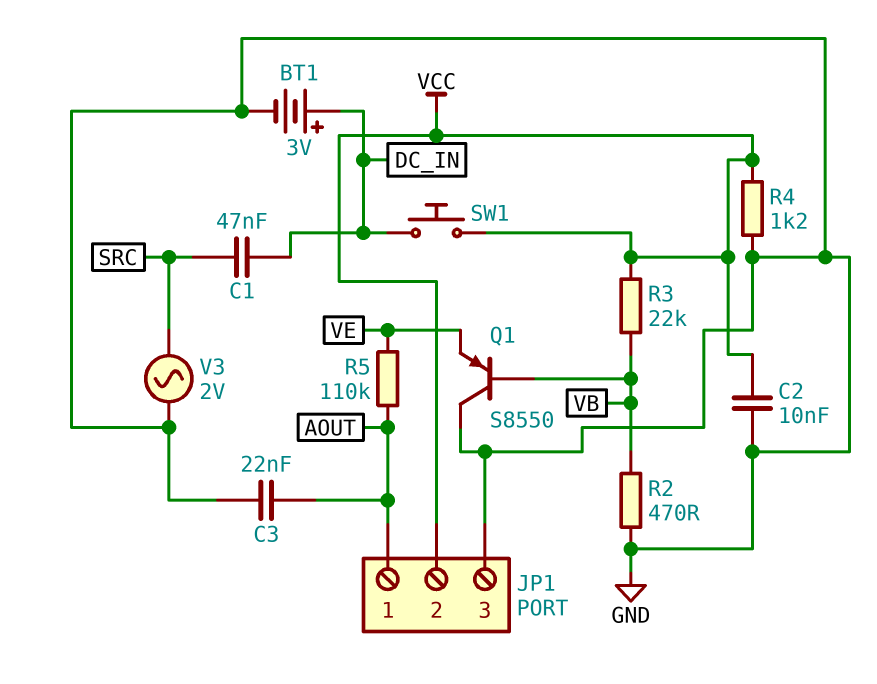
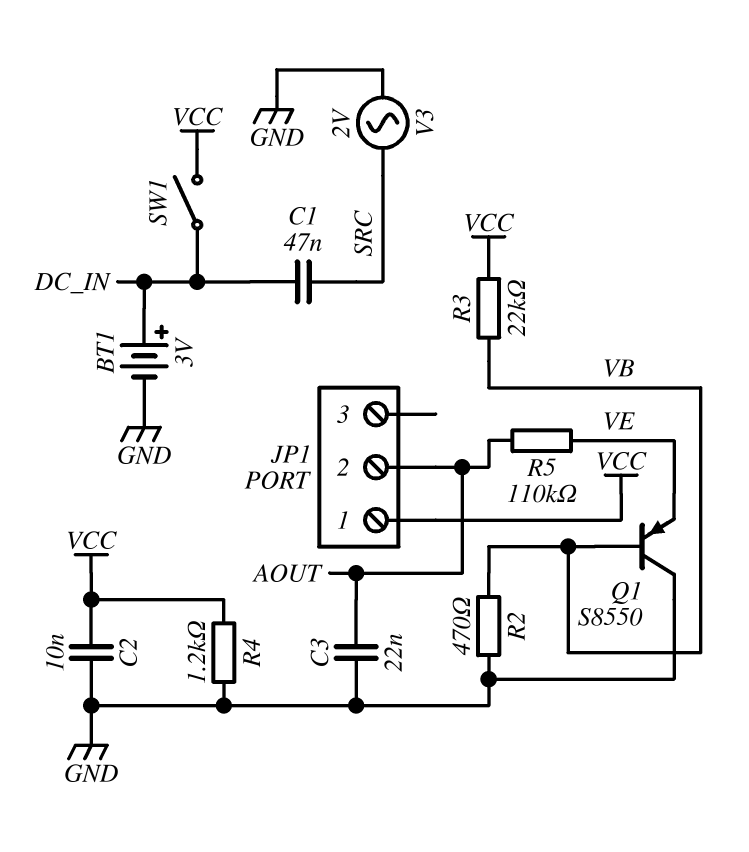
JP1 pin 1: AOUT -> VCC
JP1 pin 2: VCC -> AOUT
JP1 pin 3: GND -> none
SW1: button (DC_IN, VCC) -> switch (DC_IN, VCC)

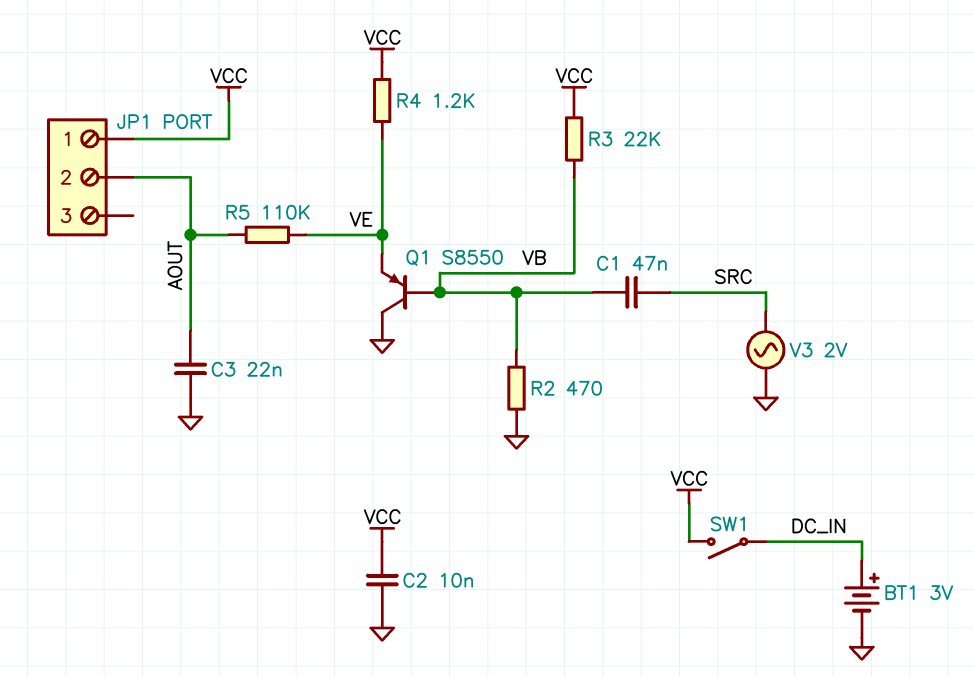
C1: 47nF (DC_IN, SRC) -> 47nF (SRC, VB)
R4: 1.2k (GND, VCC) -> 1.2k (VCC, VE)

